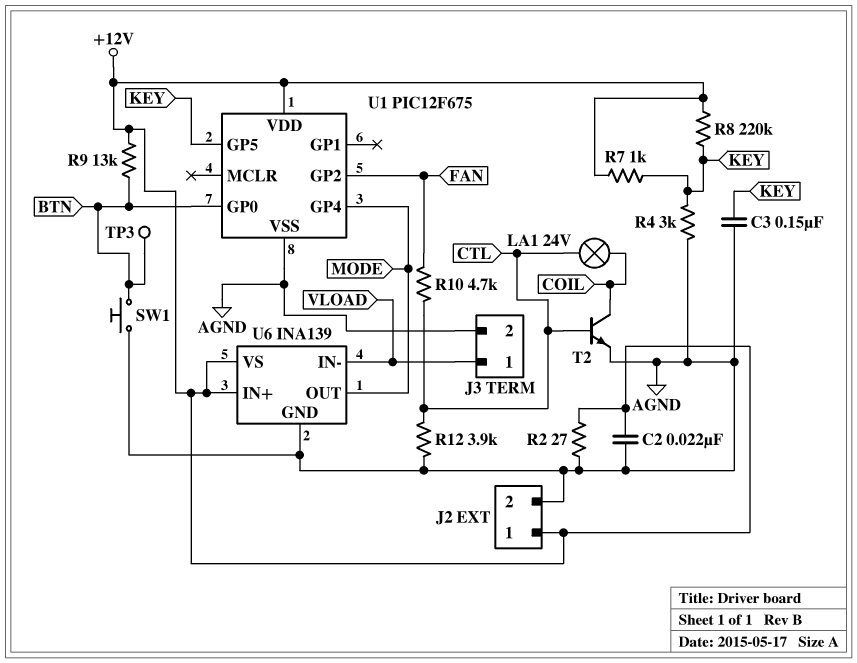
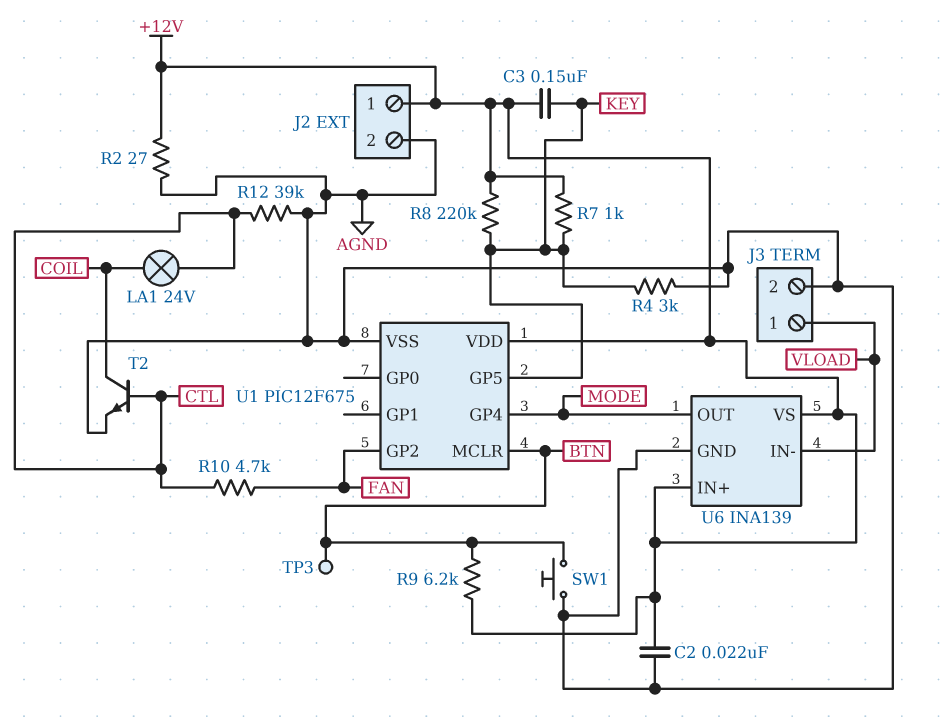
C3: 150nF (AGND, KEY) -> 150nF (+12V, KEY)
R9: 13k (+12V, BTN) -> 6.2k (+12V, BTN)
R12: 3.9k (AGND, CTL) -> 39k (AGND, CTL)
U1 pin GP0: BTN -> none
U1 pin MCLR: none -> BTN

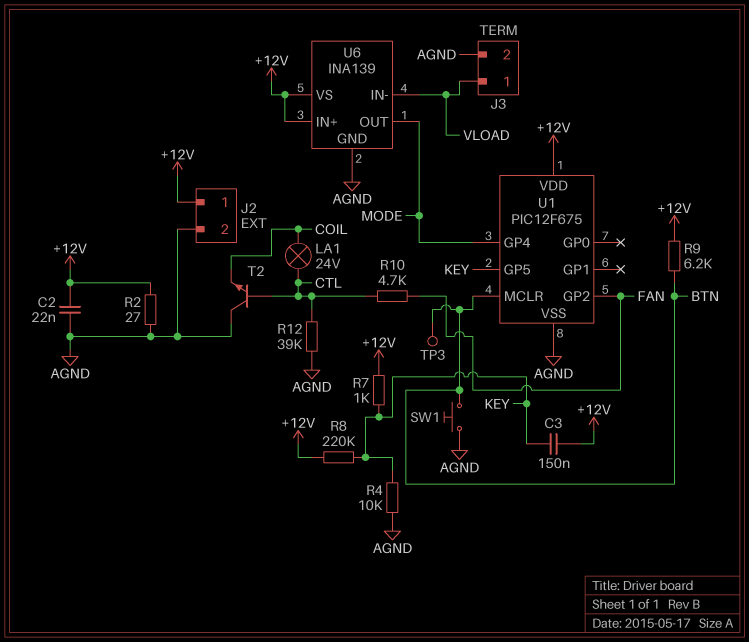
R4: 3k (AGND, KEY) -> 10k (AGND, KEY)
T2: NPN (B CTL, C COIL, E AGND) -> NPN (B CTL, C AGND, E COIL)

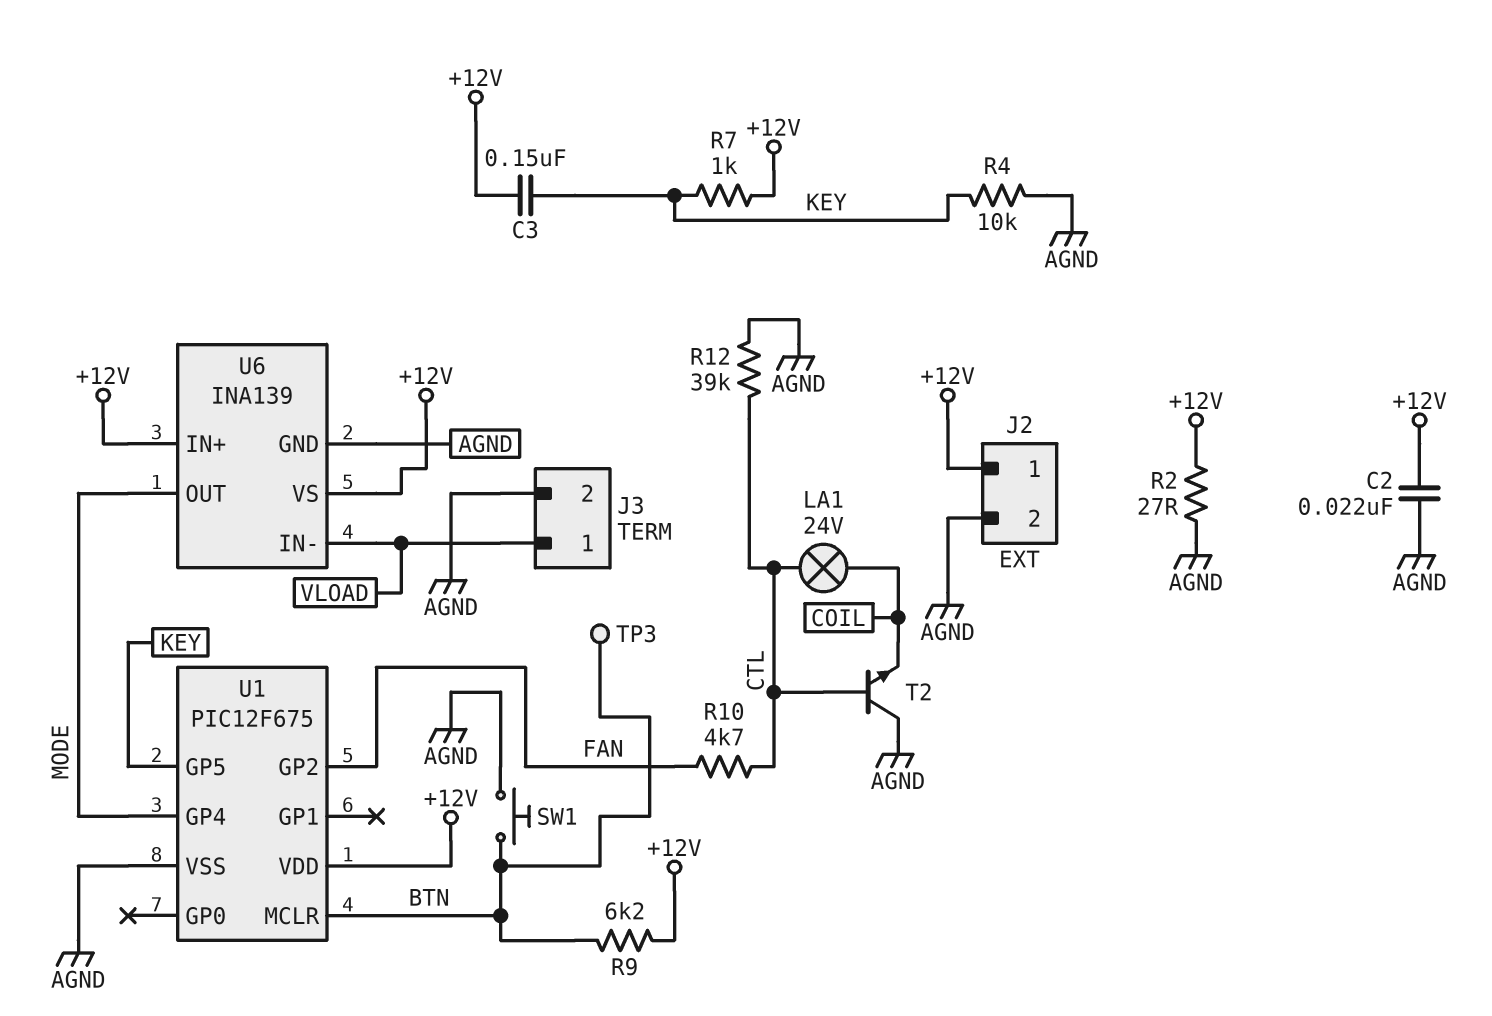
R8: 220k (+12V, KEY) -> none

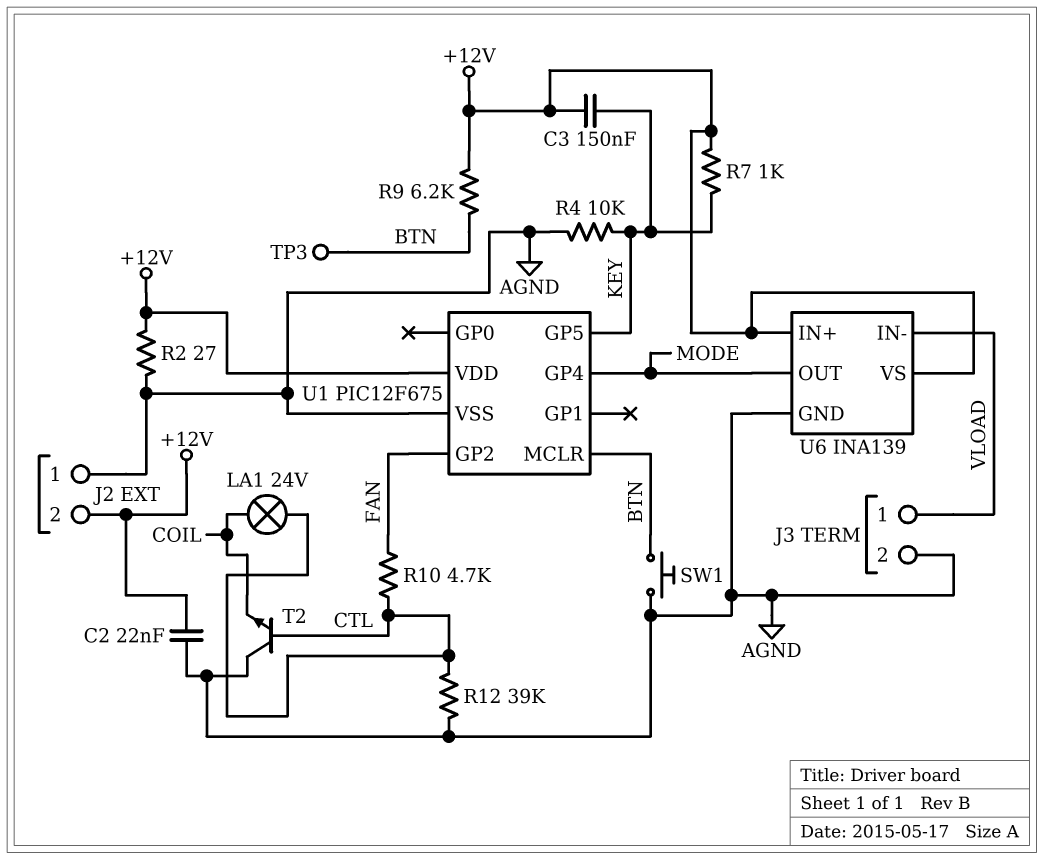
J2 pin 1: +12V -> AGND
J2 pin 2: AGND -> +12V

